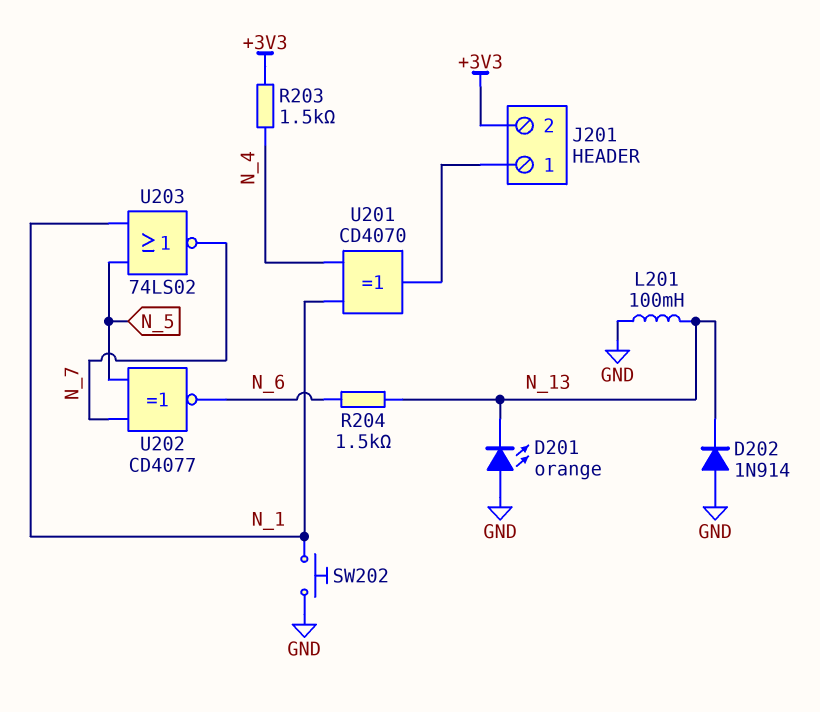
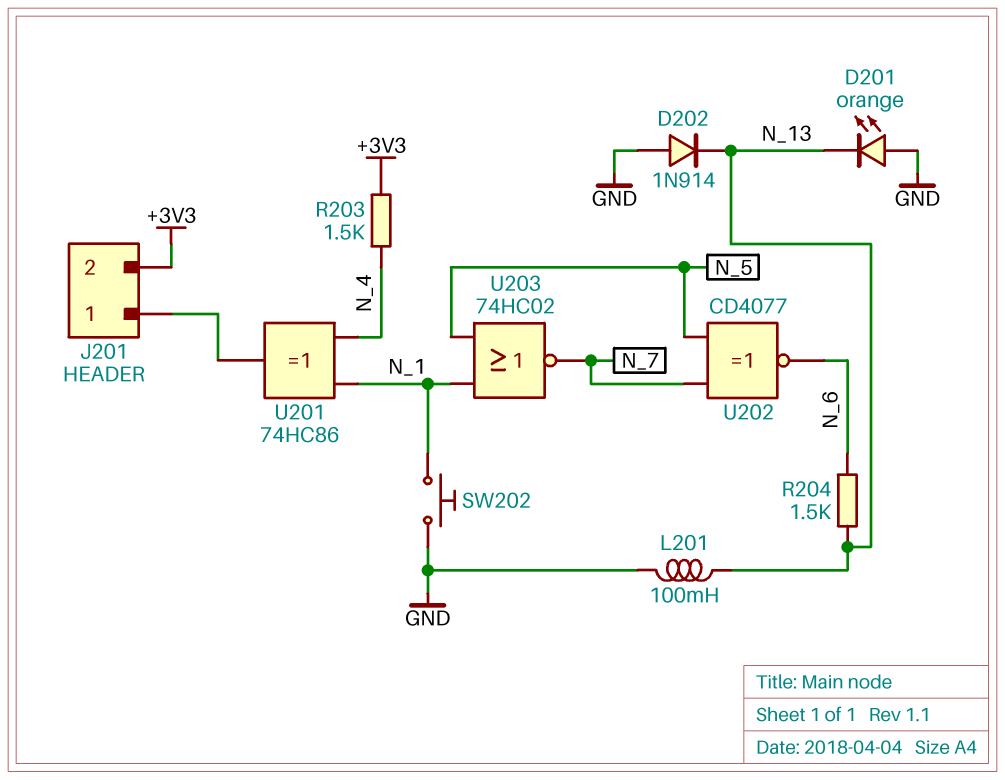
U201: XOR CD4070 (in N_1, in N_4, out J201/1) -> XOR 74HC86 (in N_1, in N_4, out J201/1)
U203: NOR 74LS02 (in N_1, in N_5, out N_7) -> NOR 74HC02 (in N_1, in N_5, out N_7)

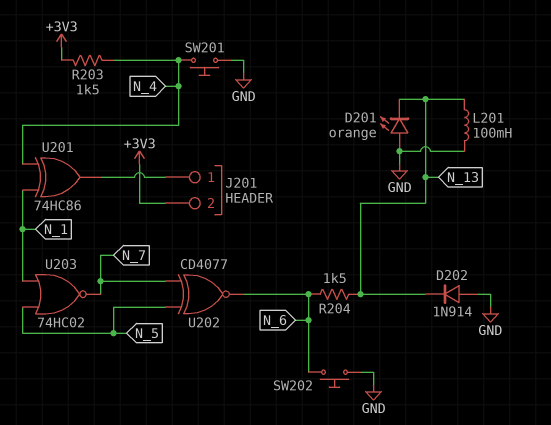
SW201: none -> button (GND, N_4)
SW202: button (GND, N_1) -> button (GND, N_6)

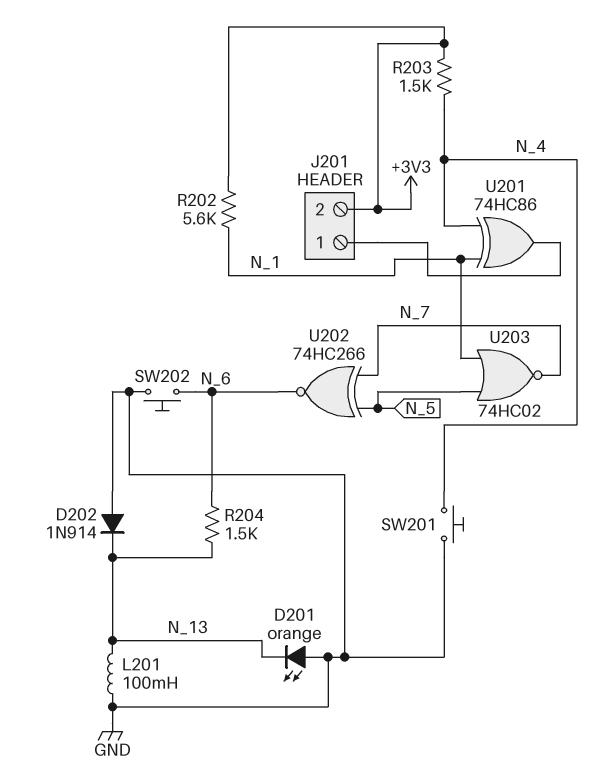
R202: none -> 5.6k (+3V3, N_1)
U202: XNOR CD4077 (in N_5, in N_7, out N_6) -> XNOR 74HC266 (in N_5, in N_7, out N_6)

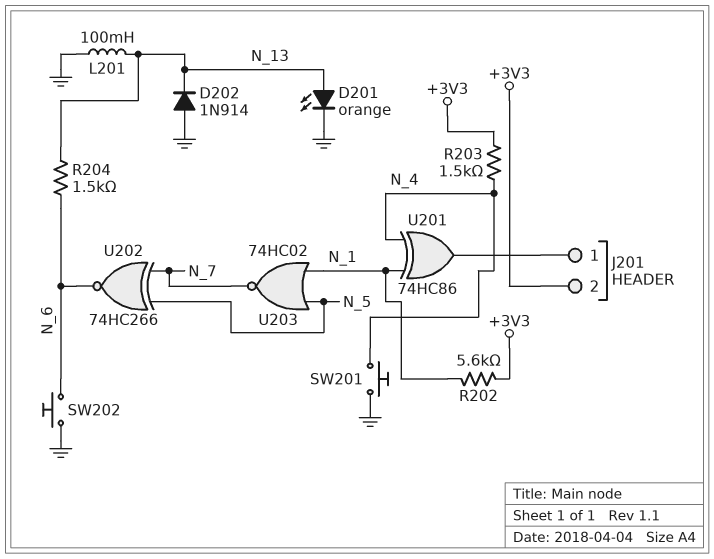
D201: LED orange (A GND, K N_13) -> LED orange (A N_13, K GND)

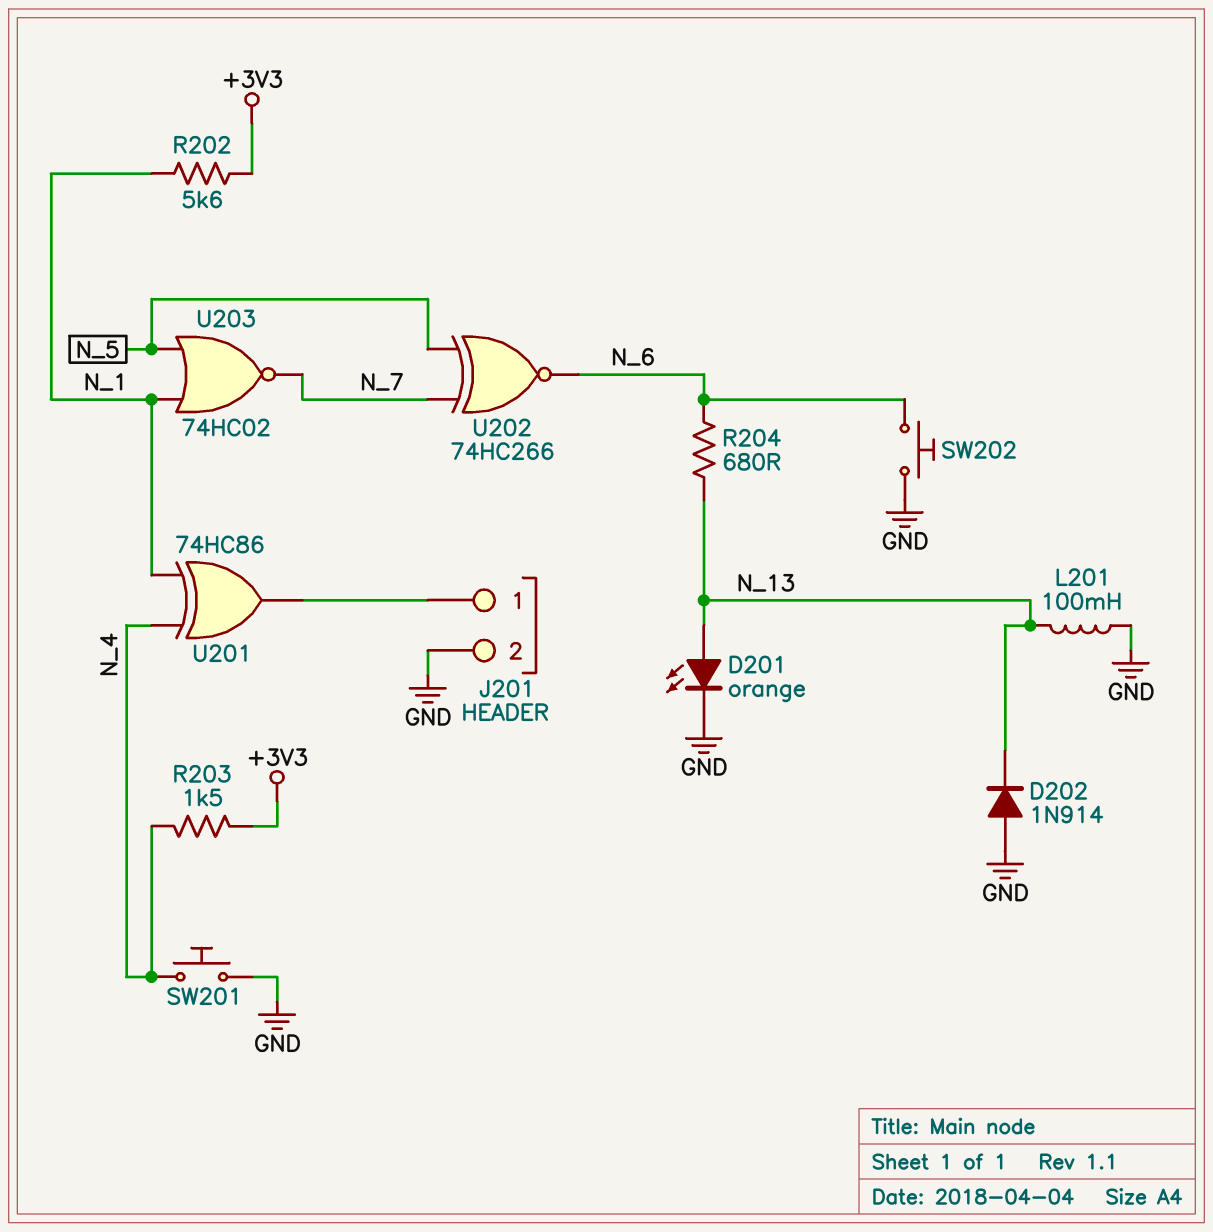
J201 pin 2: +3V3 -> GND
R204: 1.5k (N_6, N_13) -> 680 (N_6, N_13)

